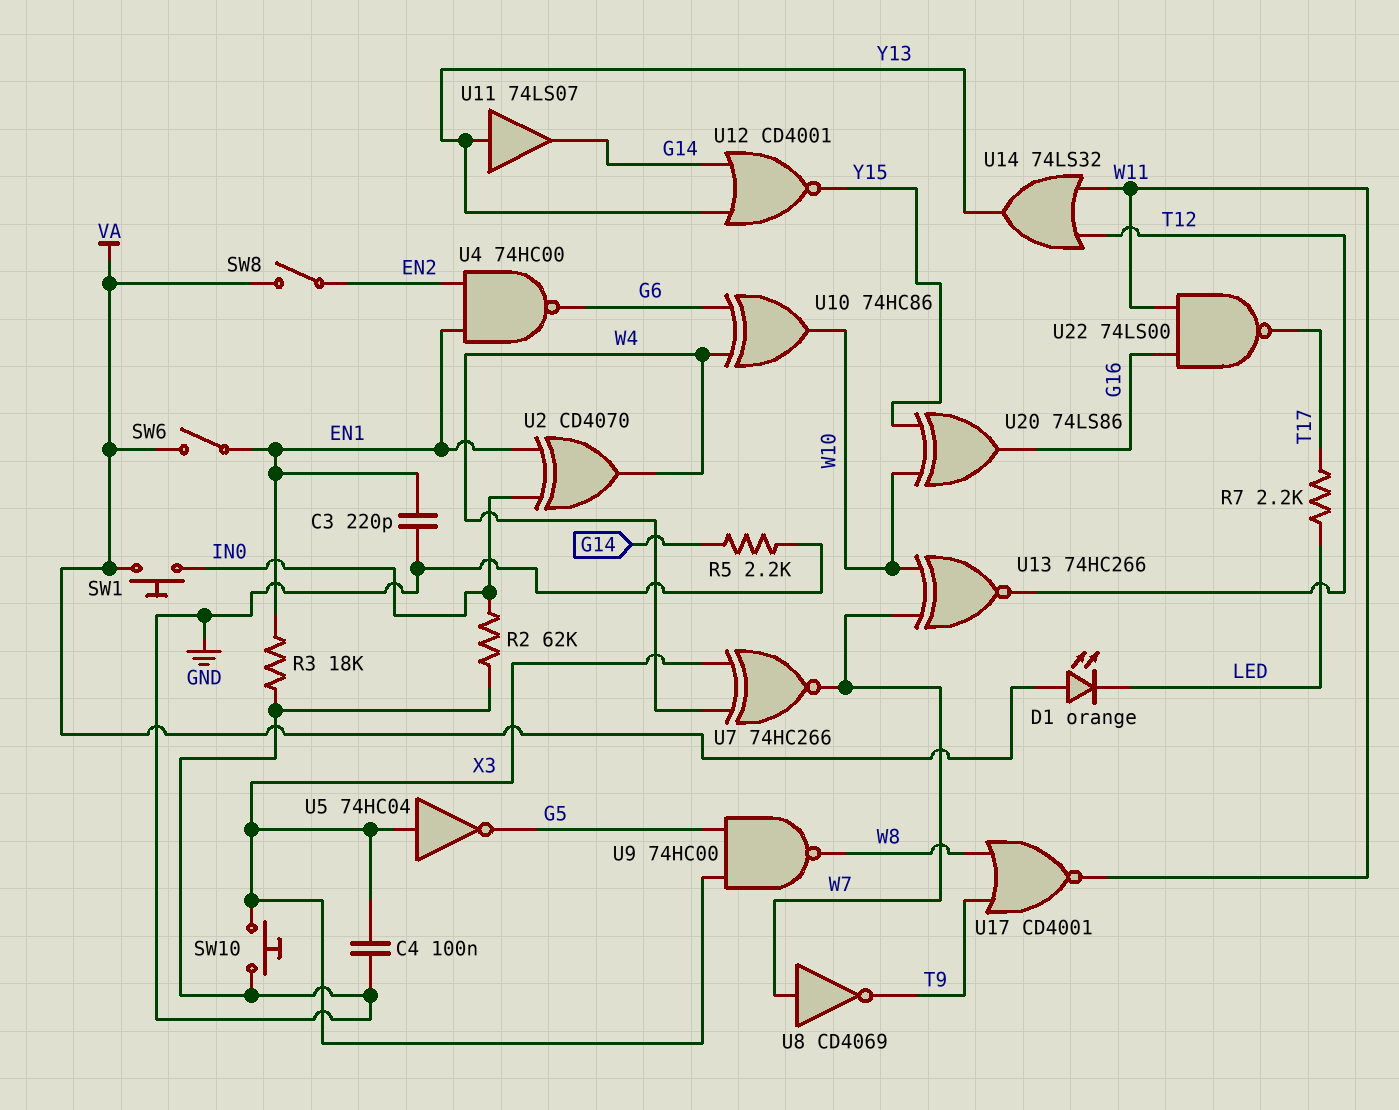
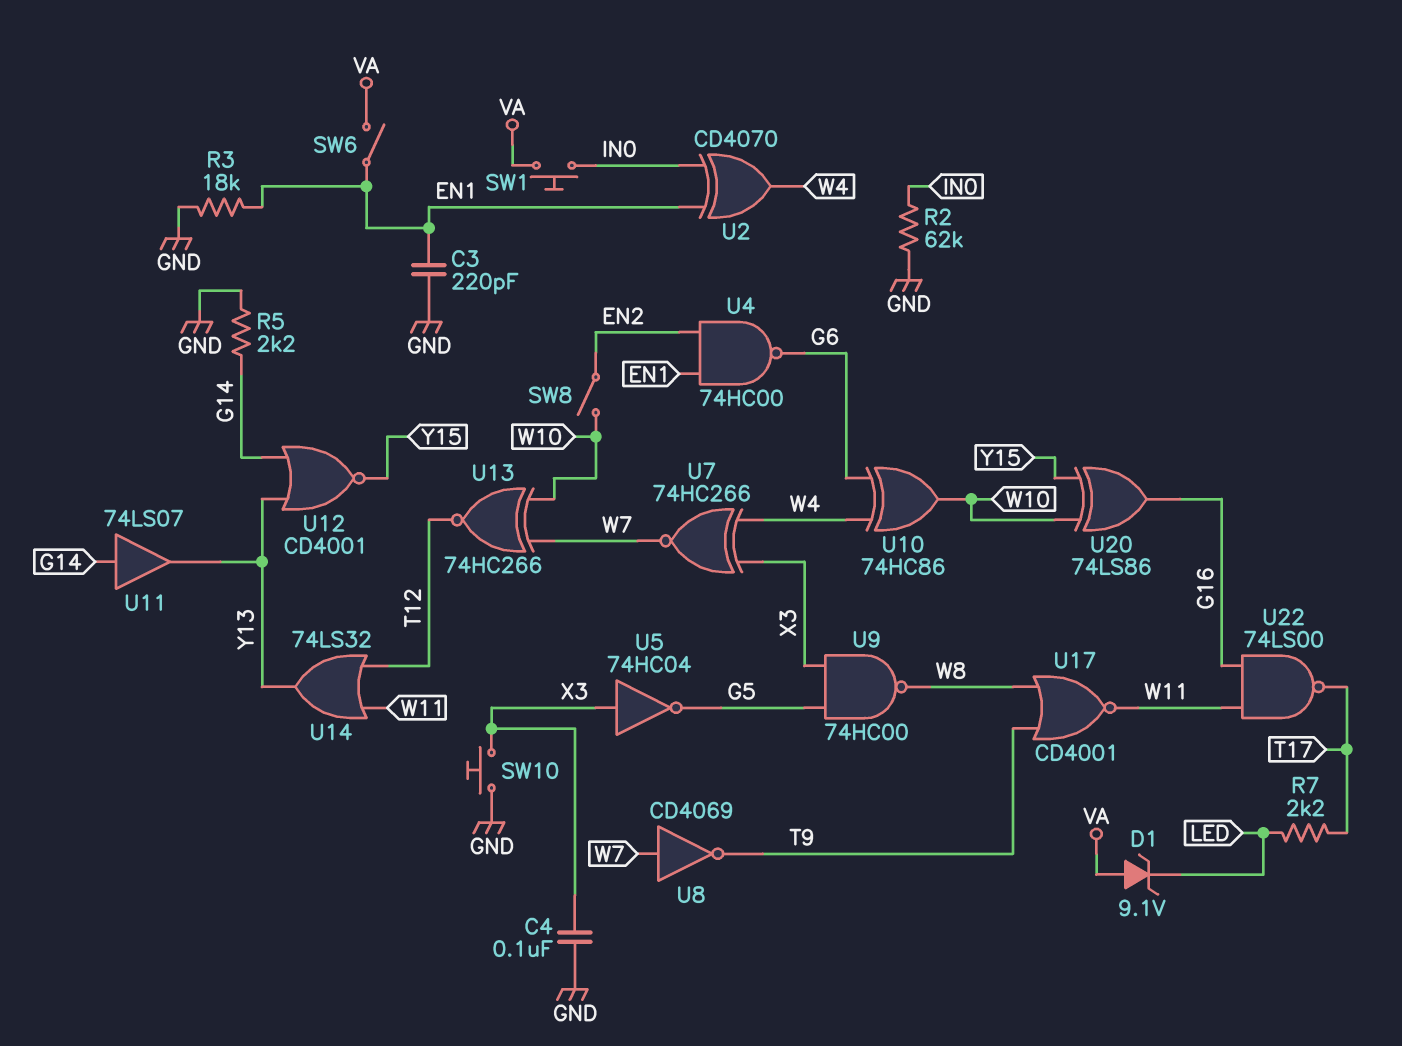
D1: LED orange (A VA, K LED) -> zener 9.1V (A VA, K LED)
SW8: switch (EN2, VA) -> switch (EN2, W10)
U11: buffer 74LS07 (in Y13, out G14) -> buffer 74LS07 (in G14, out Y13)

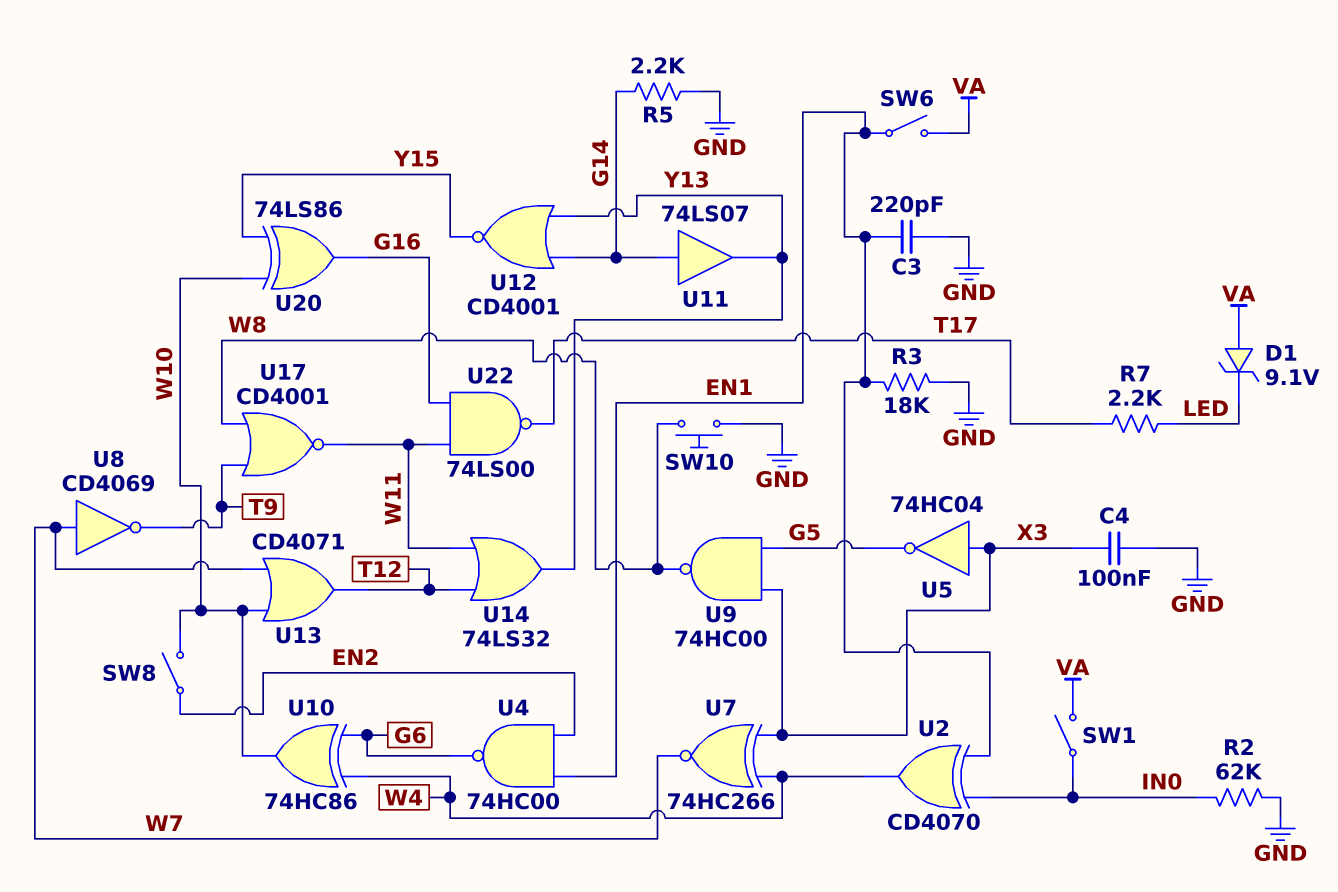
SW1: button (IN0, VA) -> switch (IN0, VA)
SW10: button (GND, X3) -> button (GND, W8)
U13: XNOR 74HC266 (in W7, in W10, out T12) -> OR CD4071 (in W7, in W10, out T12)

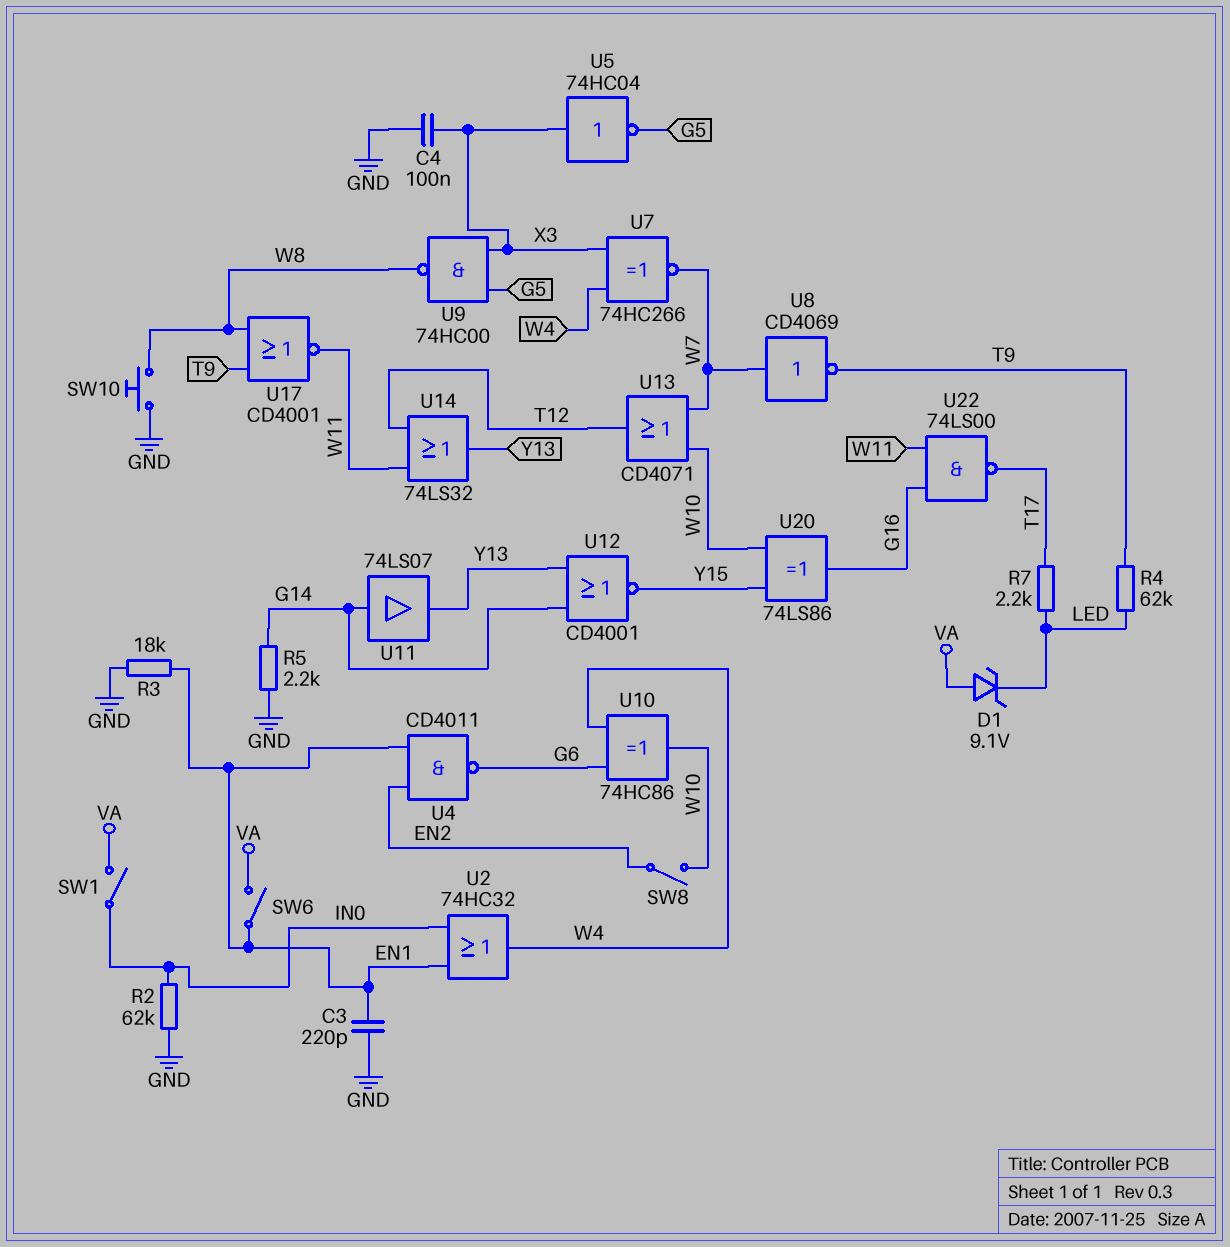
R4: none -> 62k (LED, T9)
U2: XOR CD4070 (in EN1, in IN0, out W4) -> OR 74HC32 (in EN1, in IN0, out W4)
U4: NAND 74HC00 (in EN1, in EN2, out G6) -> NAND CD4011 (in EN1, in EN2, out G6)

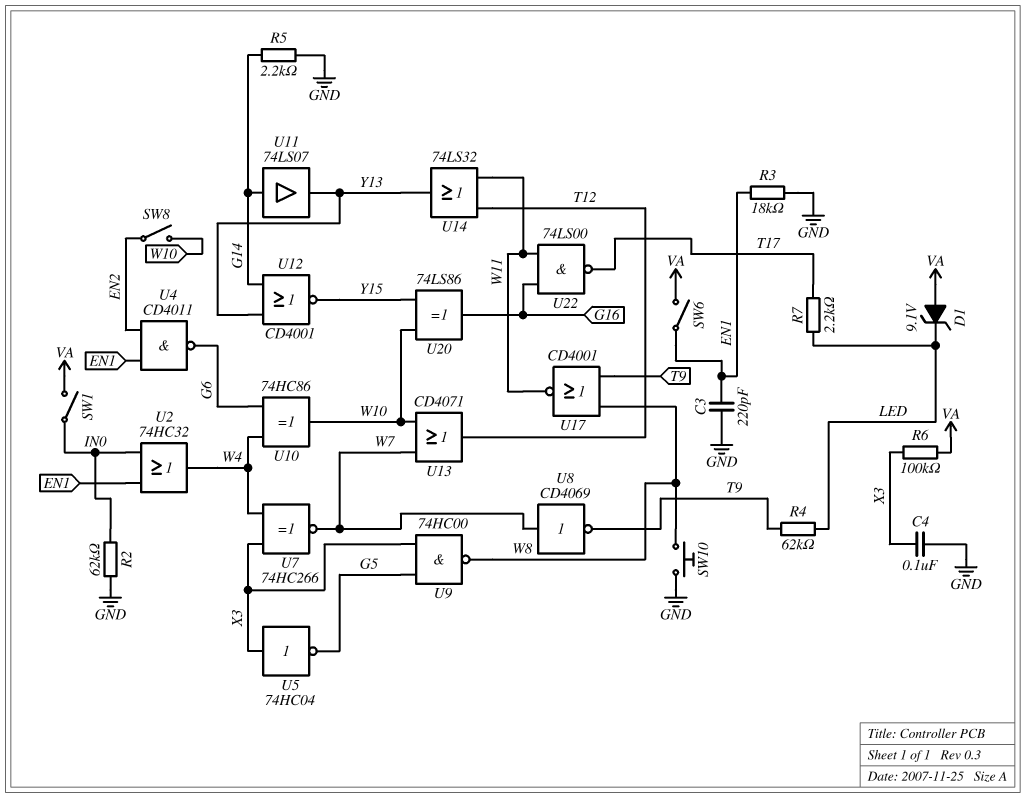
R6: none -> 100k (VA, X3)

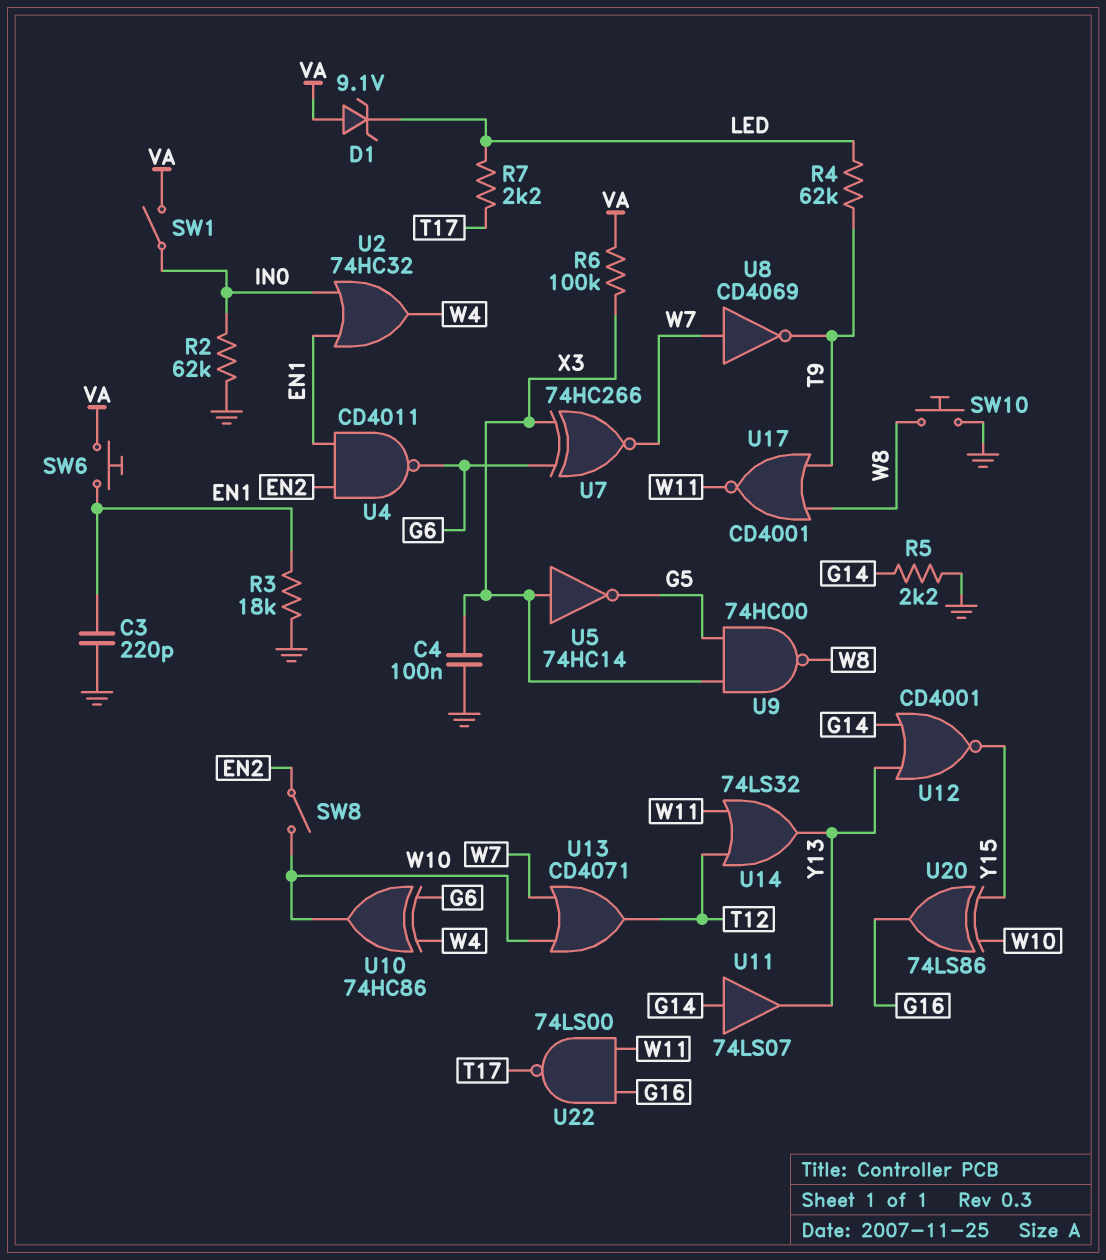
SW6: switch (EN1, VA) -> button (EN1, VA)
U5: NOT 74HC04 (in X3, out G5) -> NOT 74HC14 (in X3, out G5)
U7: XNOR 74HC266 (in W4, in X3, out W7) -> XNOR 74HC266 (in G6, in X3, out W7)

